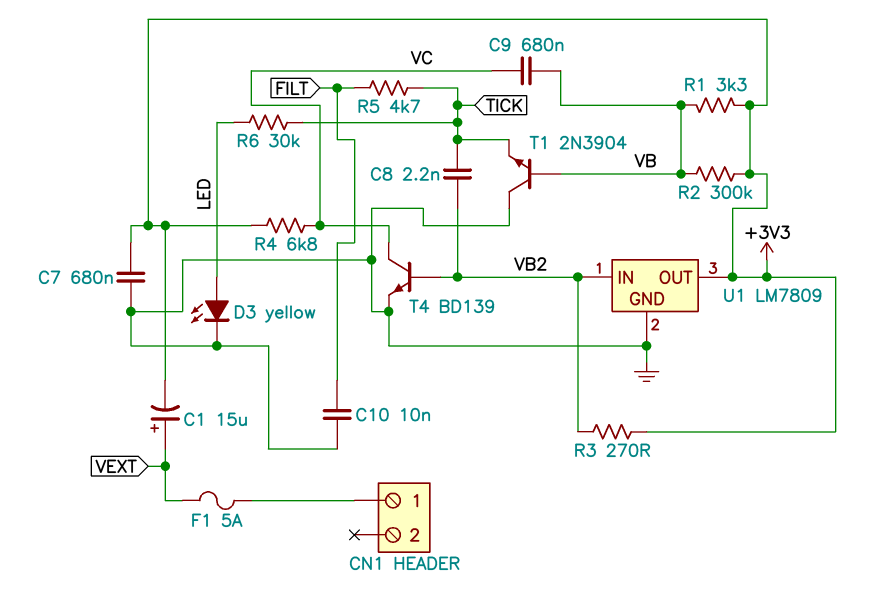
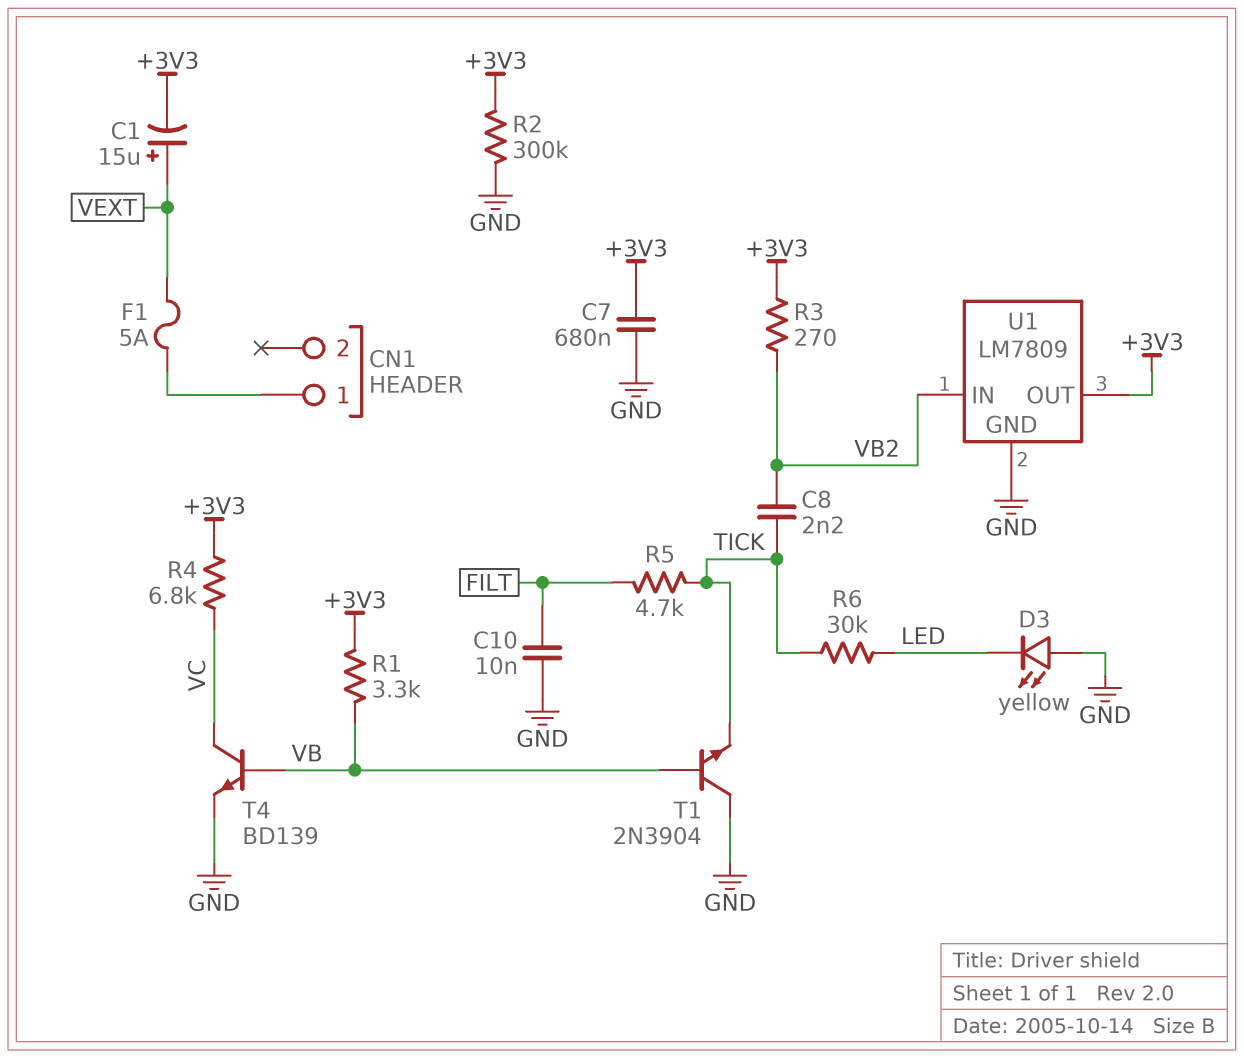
C9: 680nF (VB, VC) -> none
D3: LED yellow (A LED, K GND) -> LED yellow (A GND, K LED)
R2: 300k (+3V3, VB) -> 300k (+3V3, GND)
T4: NPN BD139 (B VB2, C VC, E GND) -> NPN BD139 (B VB, C VC, E GND)

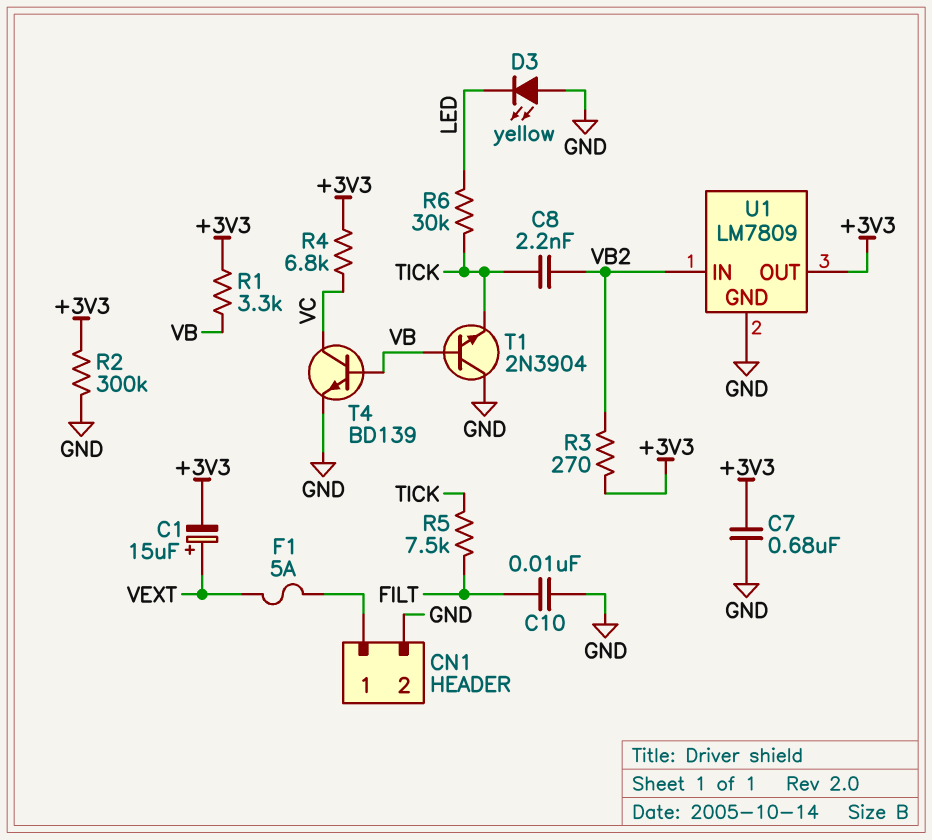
CN1 pin 2: none -> GND
R5: 4.7k (FILT, TICK) -> 7.5k (FILT, TICK)

